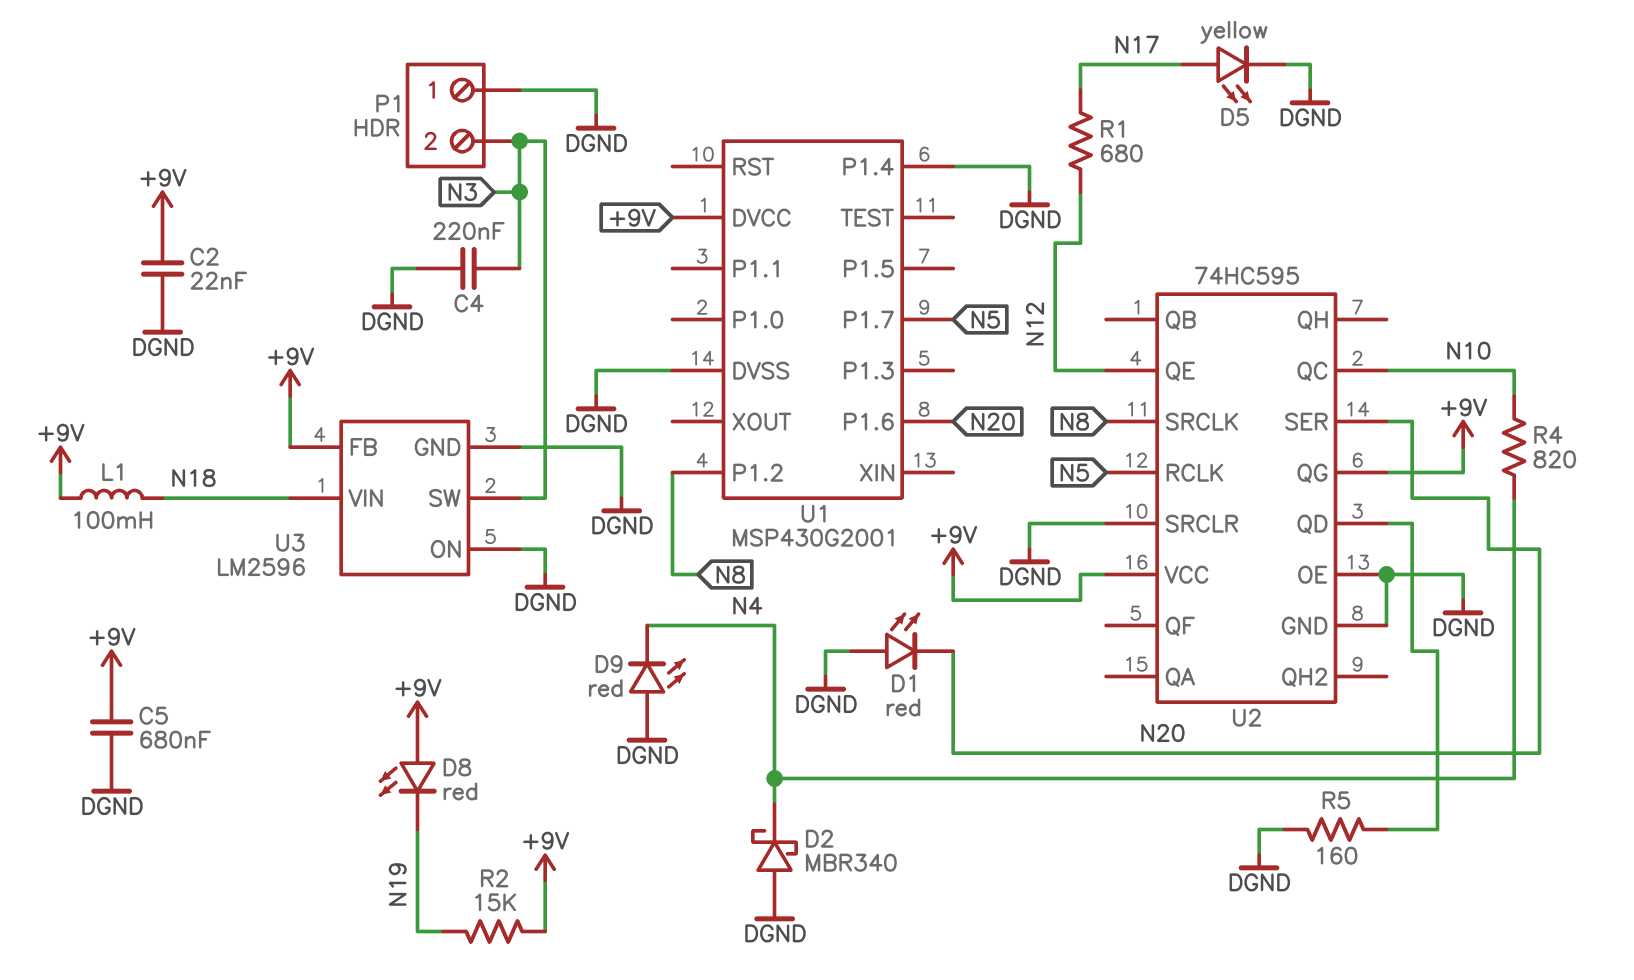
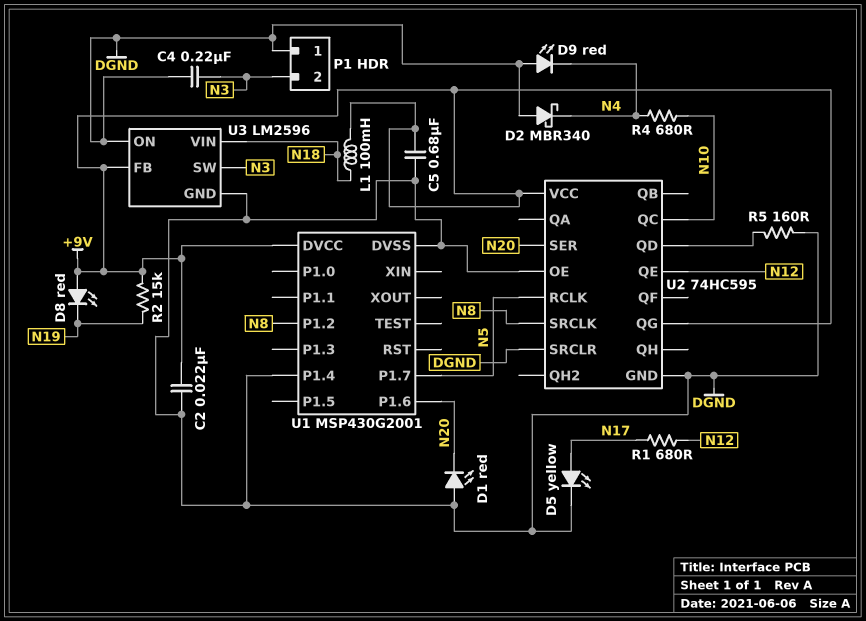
R4: 820 (N4, N10) -> 680 (N4, N10)

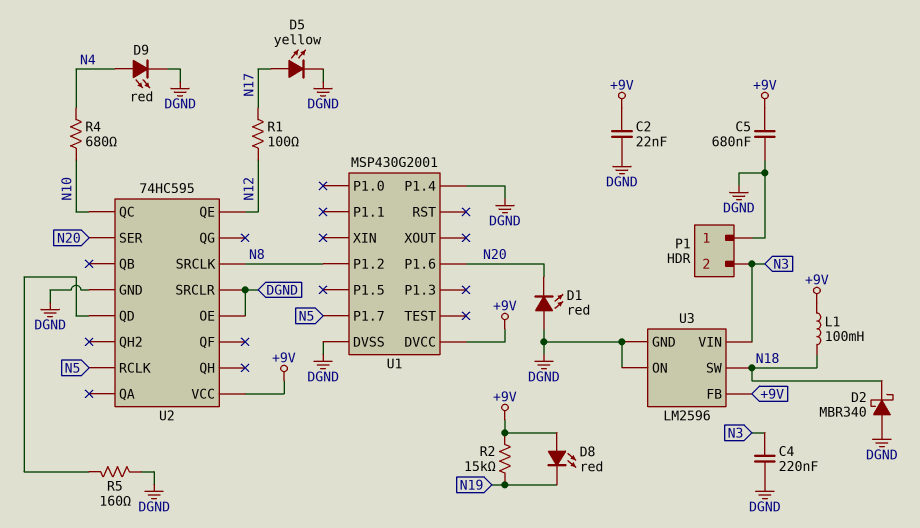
D2: schottky MBR340 (A DGND, K N4) -> schottky MBR340 (A DGND, K N18)
D9: LED red (A DGND, K N4) -> LED red (A N4, K DGND)
R1: 680 (N12, N17) -> 100 (N12, N17)
U2 pin QG: +9V -> none
U3 pin SW: N3 -> N18
U3 pin VIN: N18 -> N3

